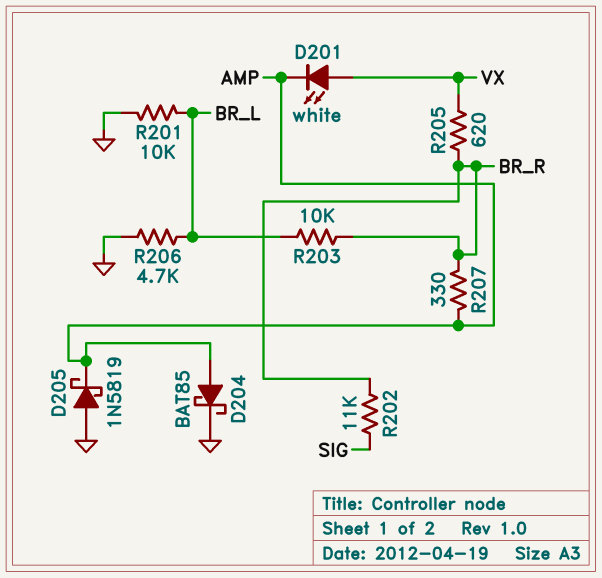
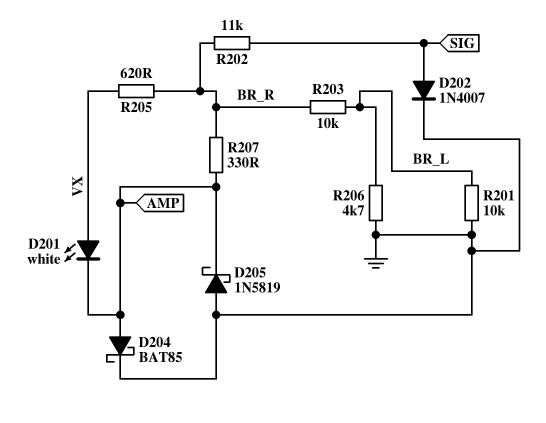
D202: none -> diode 1N4007 (A SIG, K GND)

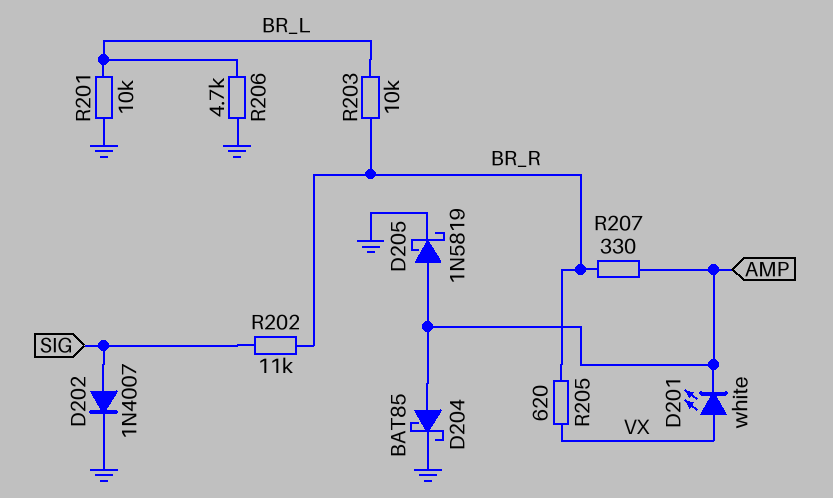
D205: schottky 1N5819 (A GND, K AMP) -> schottky 1N5819 (A AMP, K GND)

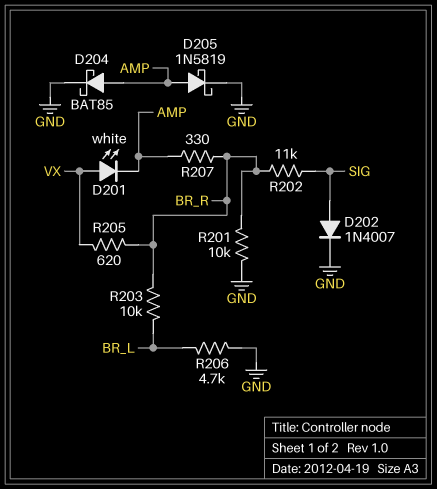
R201: 10k (BR_L, GND) -> 10k (BR_R, GND)

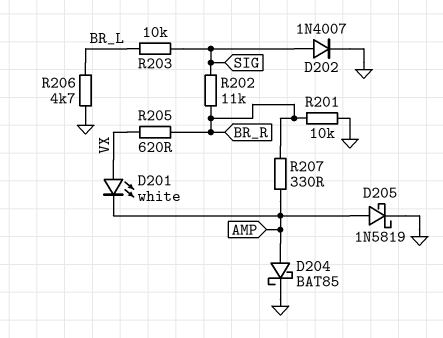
R203: 10k (BR_L, BR_R) -> 10k (BR_L, SIG)

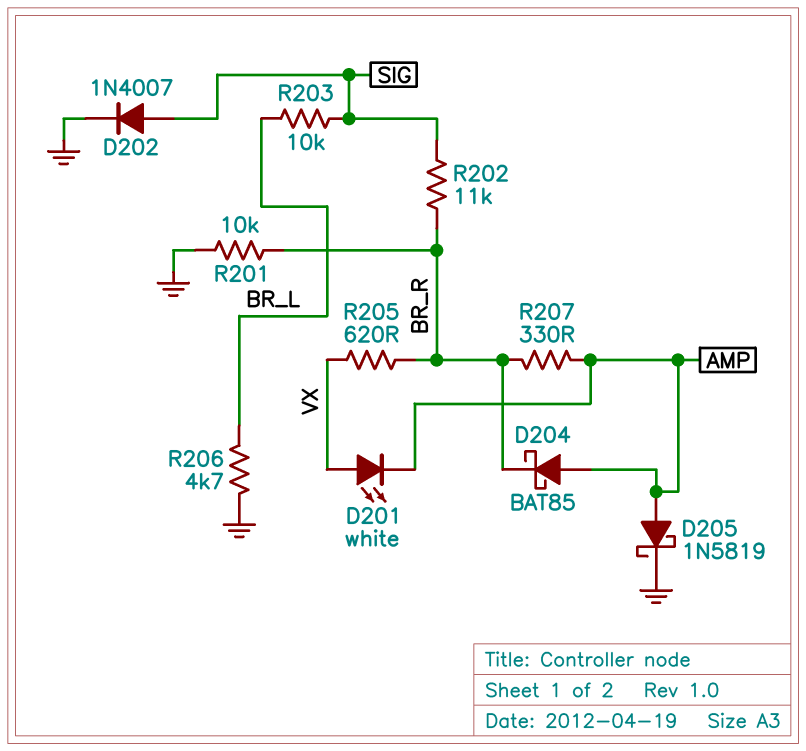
D204: schottky BAT85 (A AMP, K GND) -> schottky BAT85 (A AMP, K BR_R)

